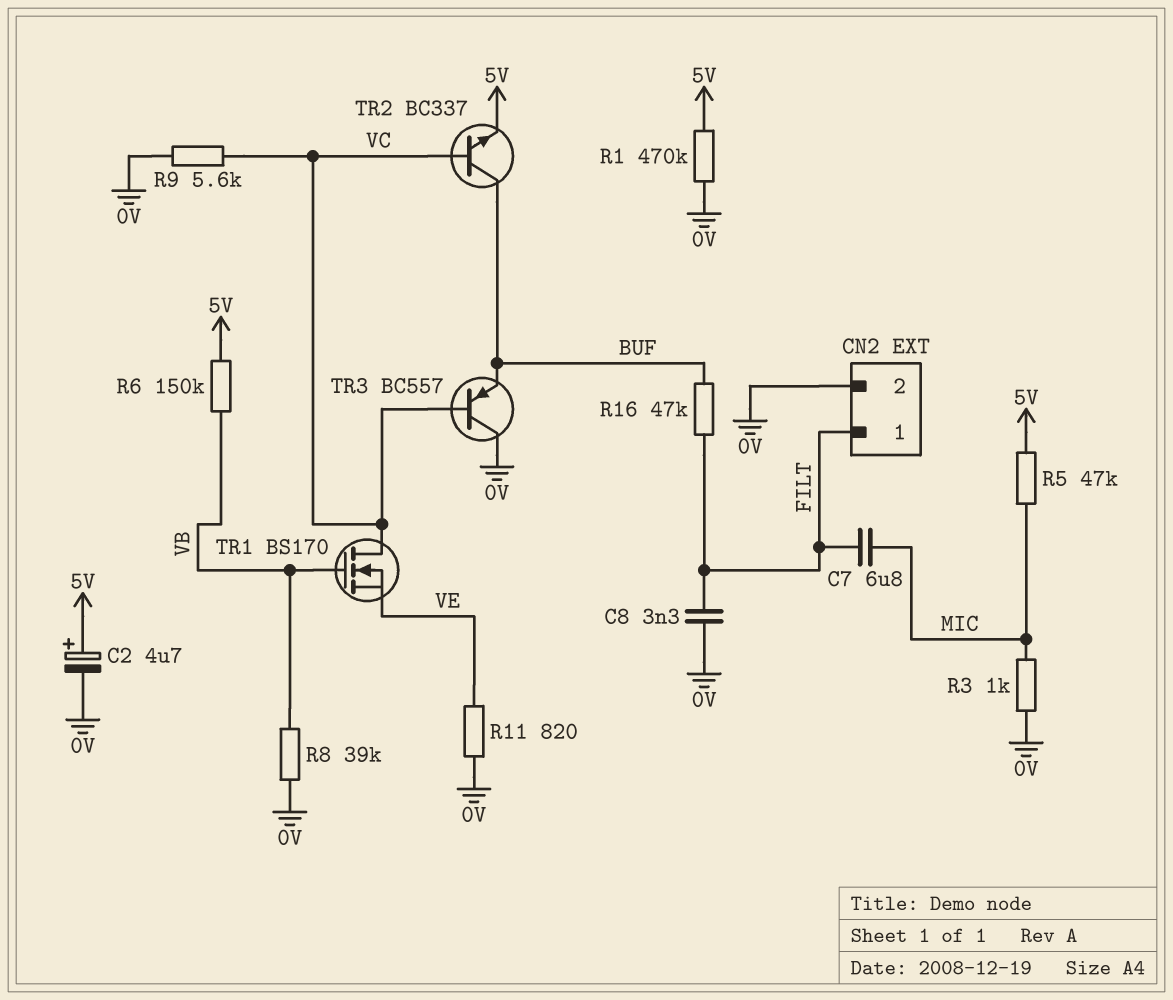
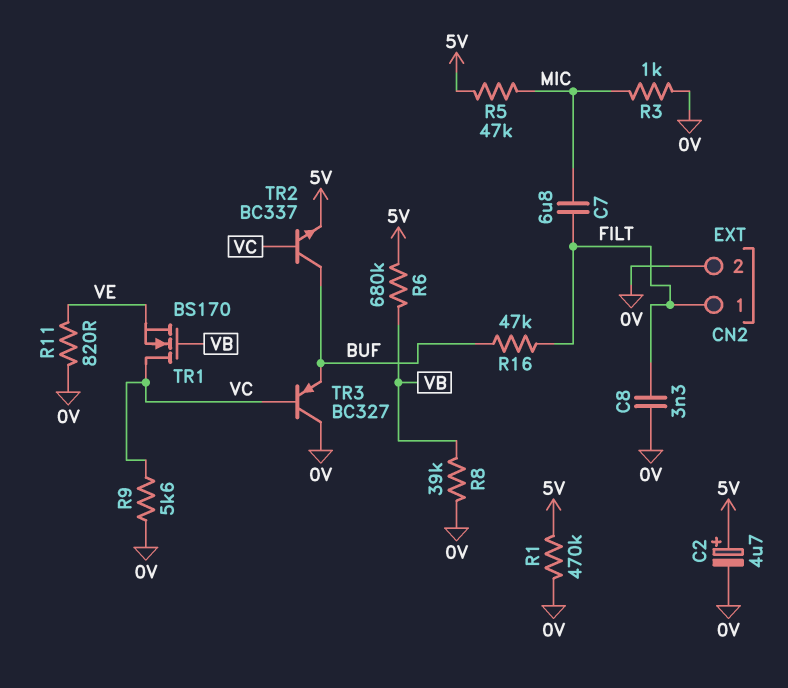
R6: 150k (5V, VB) -> 680k (5V, VB)
TR3: PNP BC557 (B VC, C 0V, E BUF) -> PNP BC327 (B VC, C 0V, E BUF)

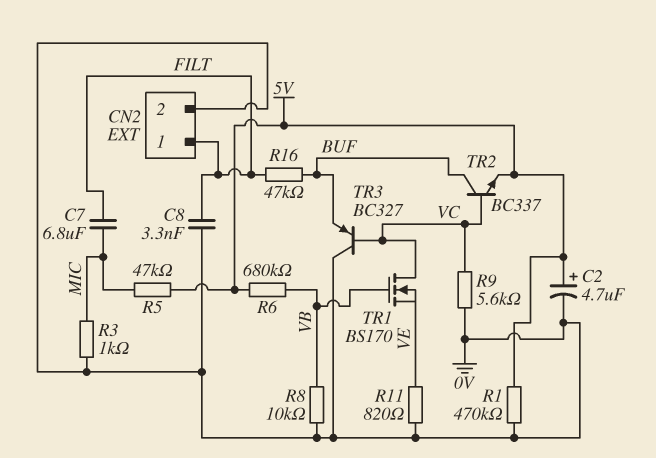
R8: 39k (0V, VB) -> 10k (0V, VB)

